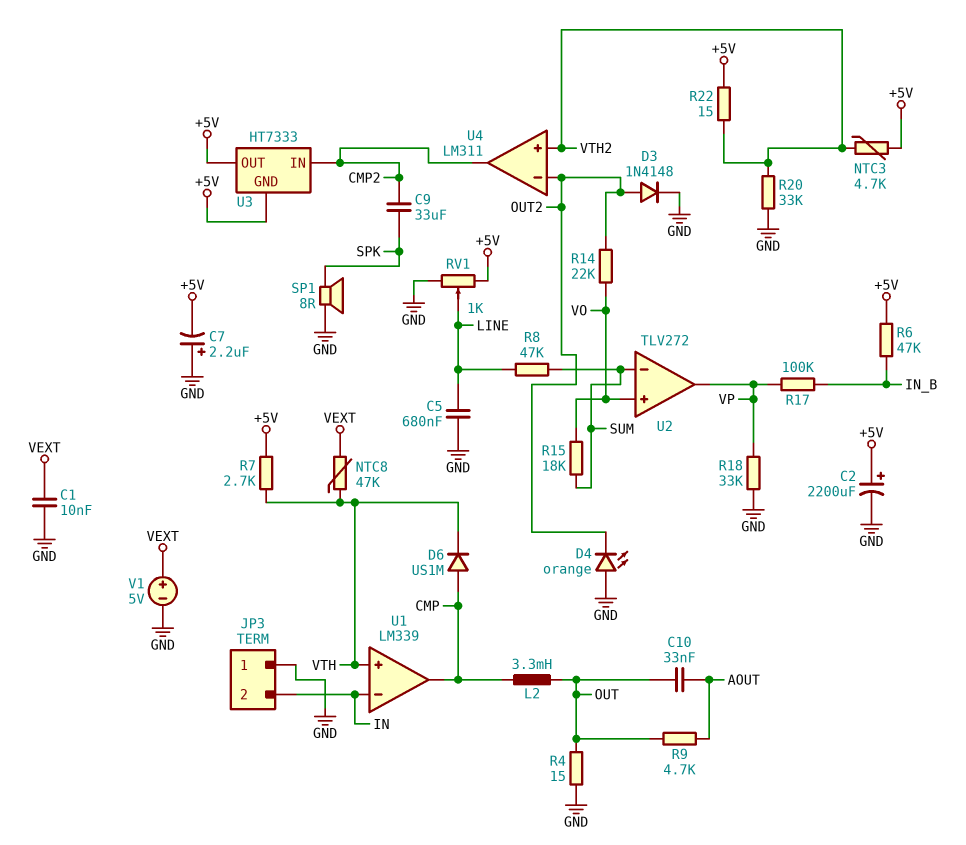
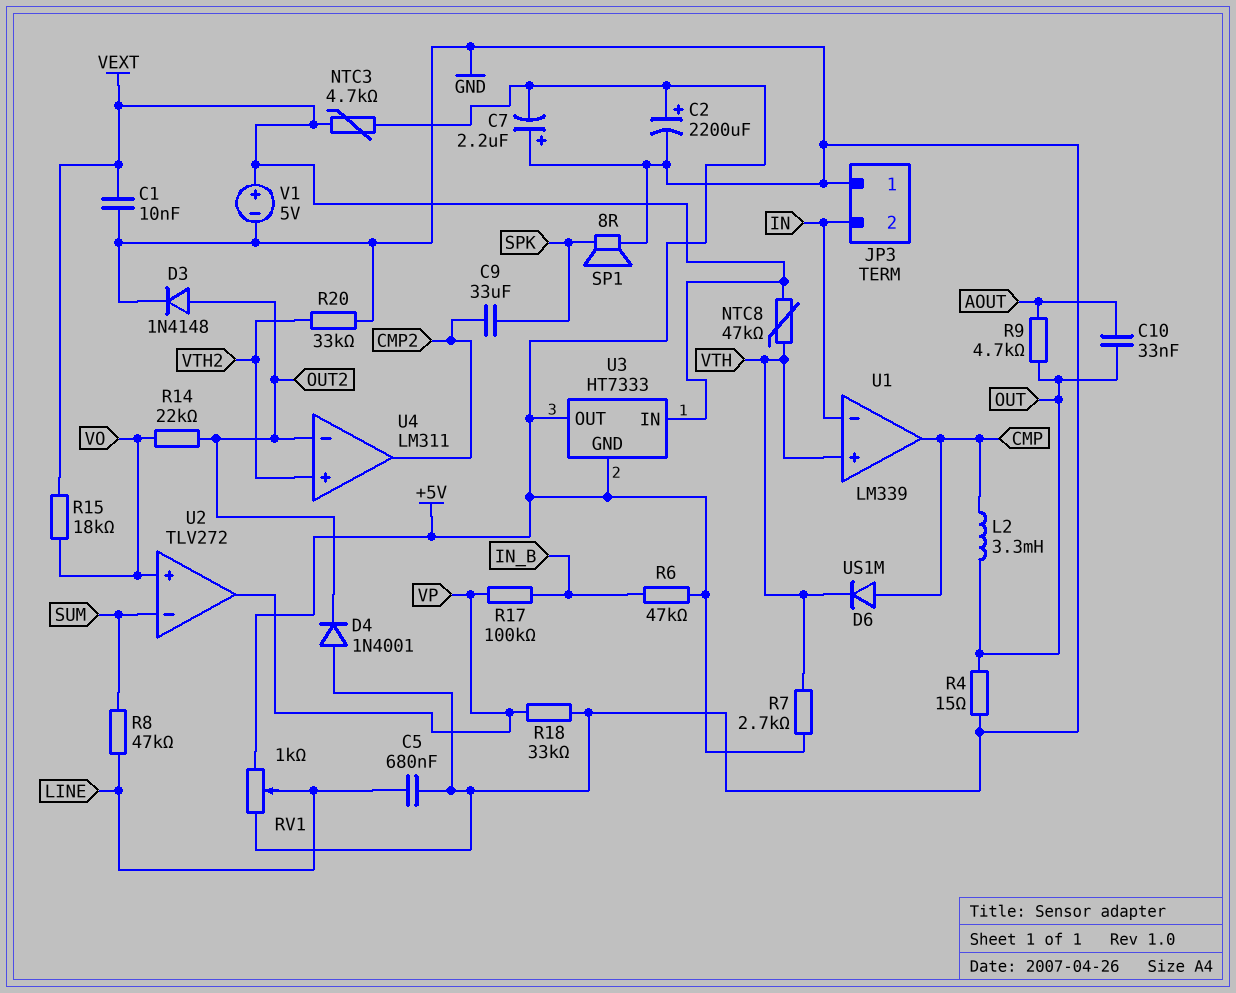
D4: LED orange (A GND, K OUT2) -> diode 1N4001 (A GND, K OUT2)
NTC3: 4.7k (+5V, VTH2) -> 4.7k (+5V, VEXT)
R15: 18k (SUM, VO) -> 18k (VEXT, VO)
R22: 15 (+5V, VTH2) -> none
U3 pin IN: CMP2 -> VEXT

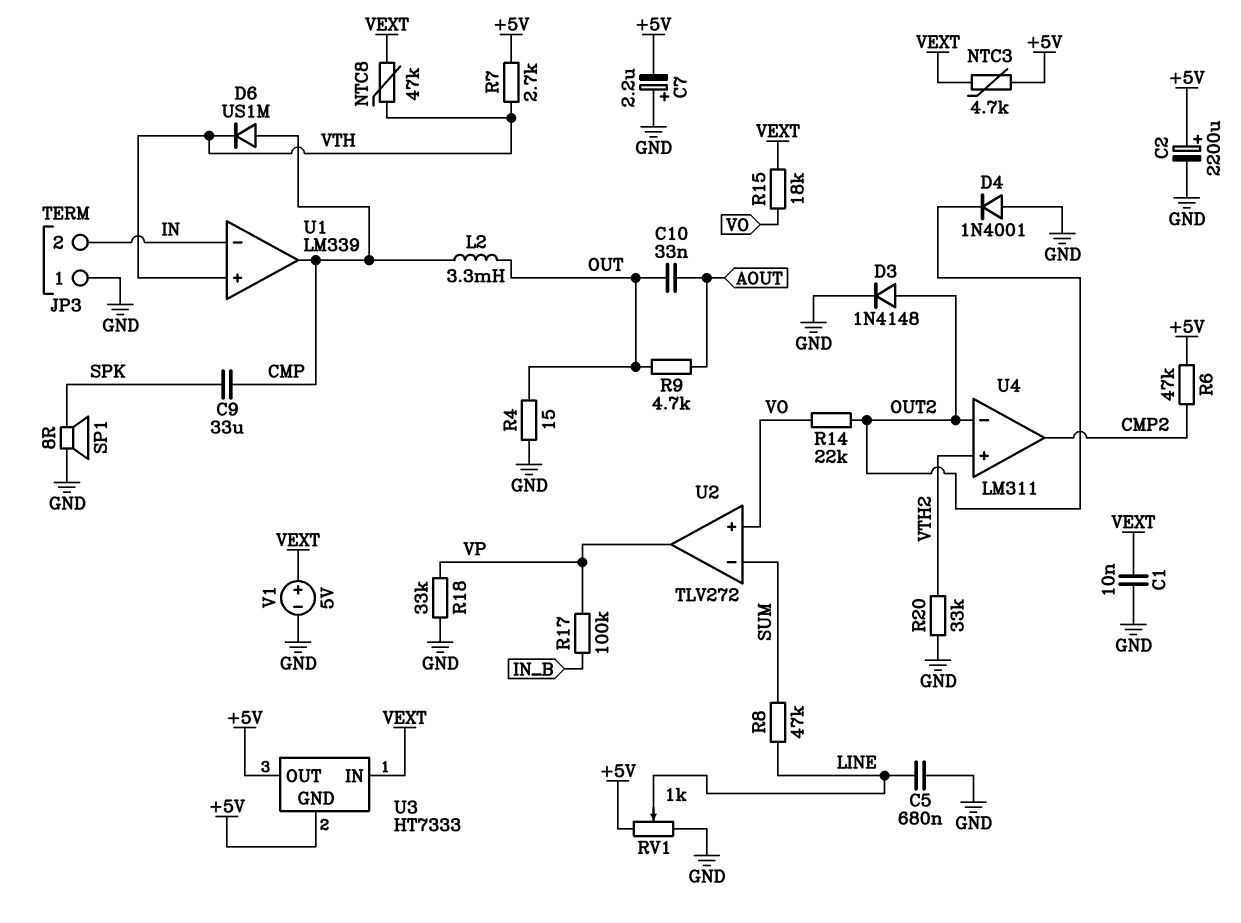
C9: 33uF (CMP2, SPK) -> 33uF (CMP, SPK)
R6: 47k (+5V, IN_B) -> 47k (+5V, CMP2)

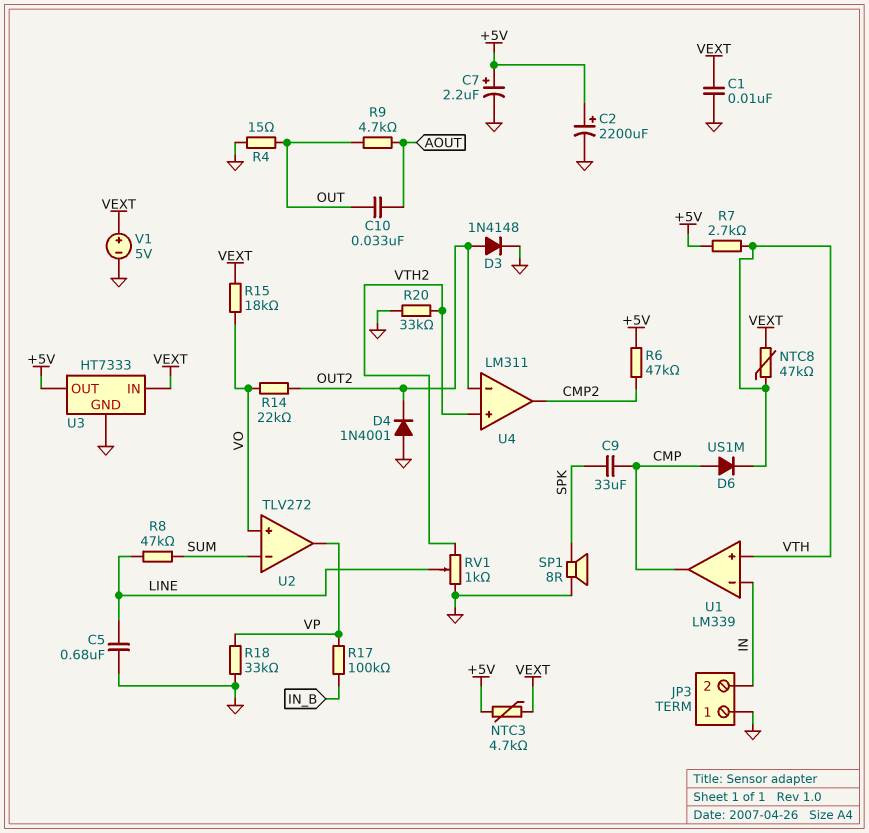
C7: 2.2uF (plus GND, minus +5V) -> 2.2uF (plus +5V, minus GND)
L2: 3.3mH (CMP, OUT) -> none
RV1: 1k (+5V, GND, wiper LINE) -> 1k (GND, VTH2, wiper LINE)
U3 pin GND: +5V -> GND

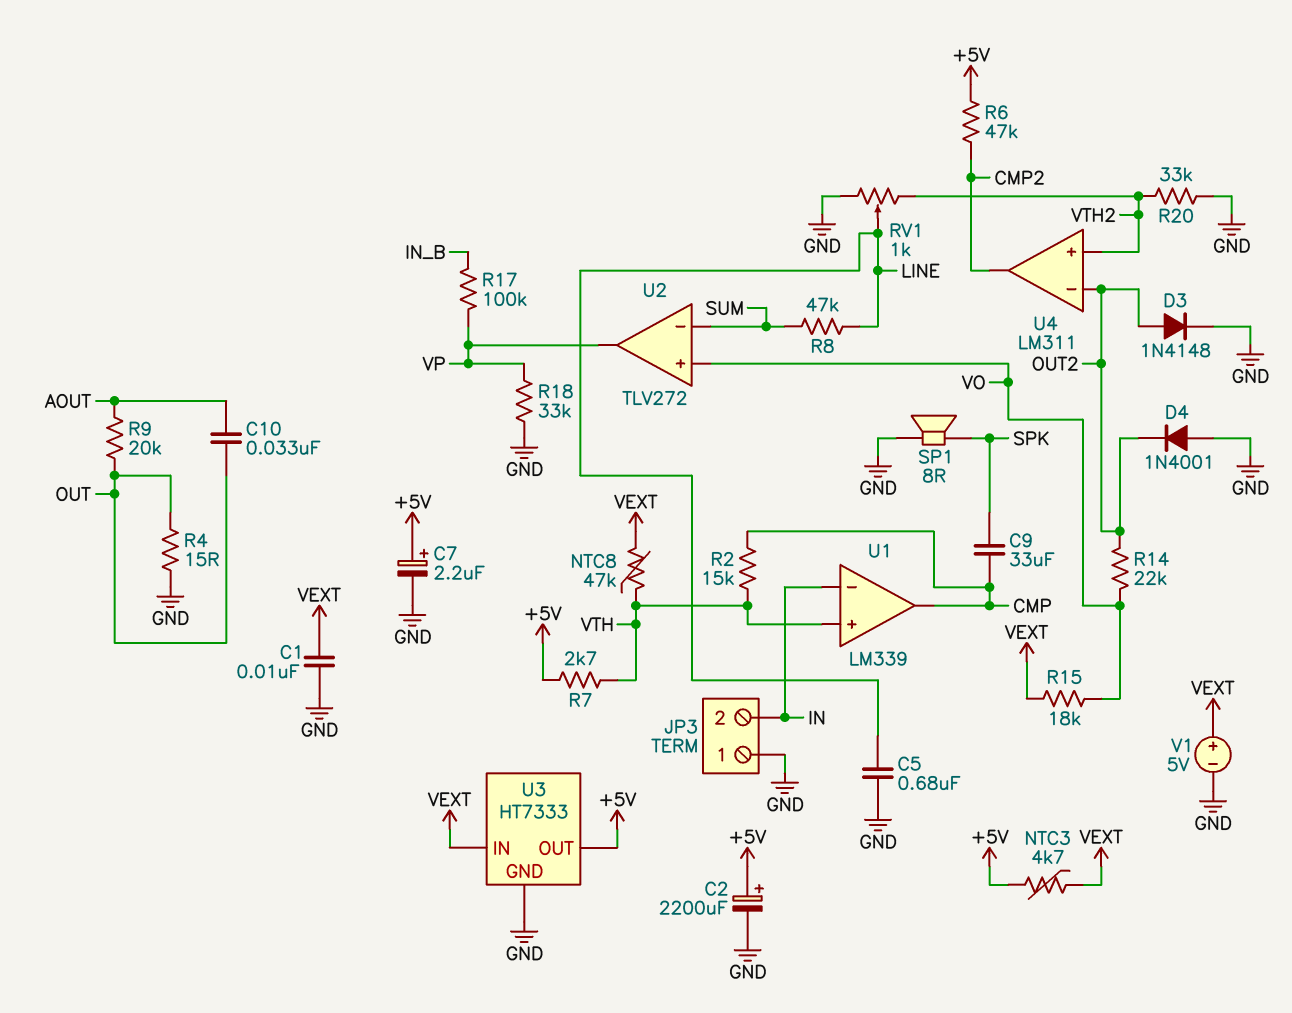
D6: diode US1M (A CMP, K VTH) -> none
R2: none -> 15k (CMP, VTH)
R9: 4.7k (AOUT, OUT) -> 20k (AOUT, OUT)

